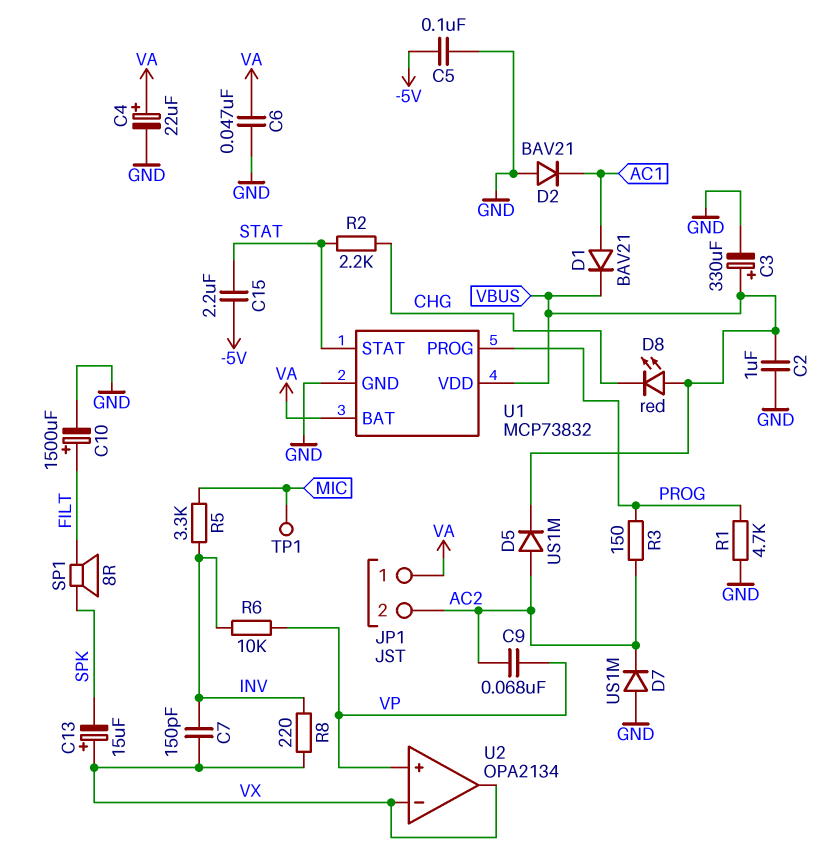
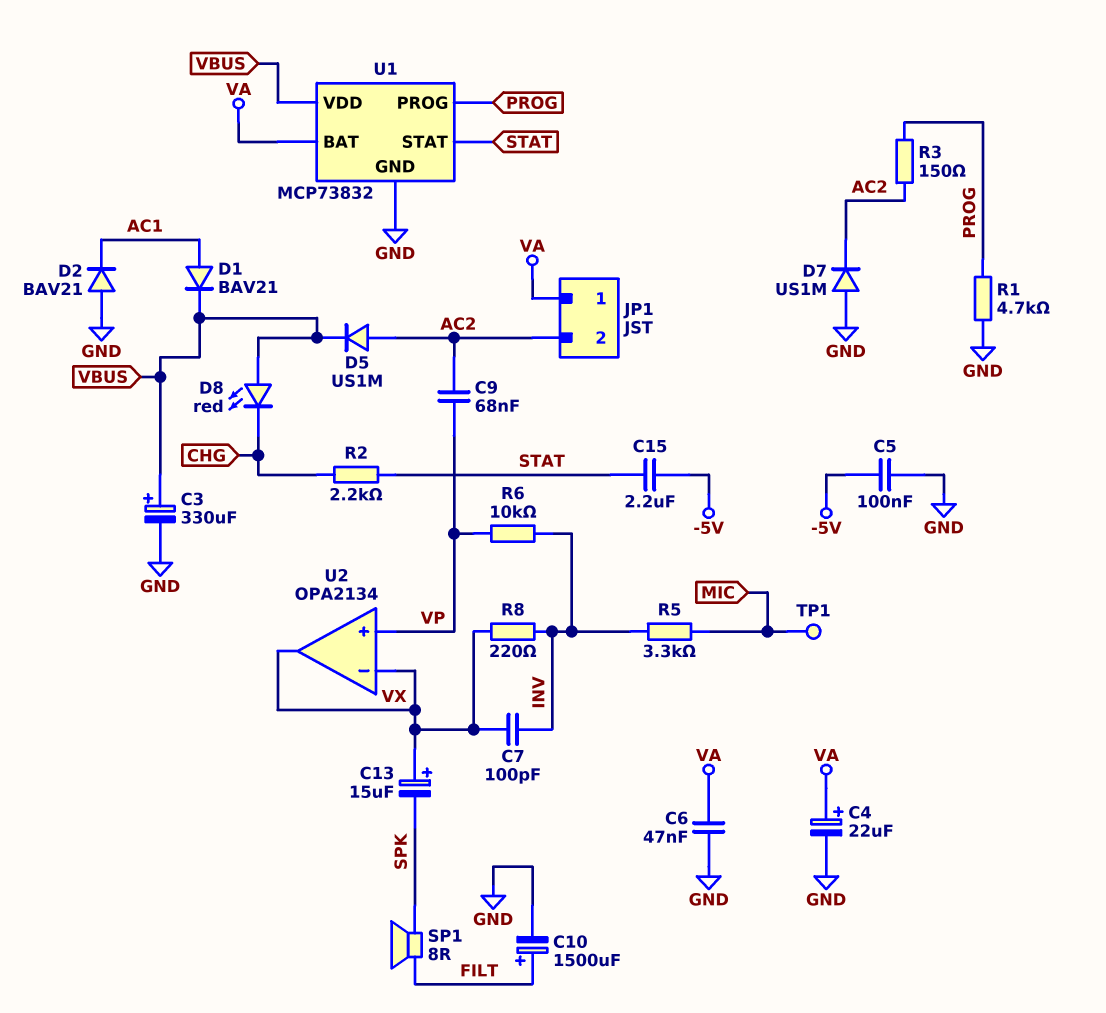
C2: 1uF (GND, VBUS) -> none
C7: 150pF (INV, VX) -> 100pF (INV, VX)

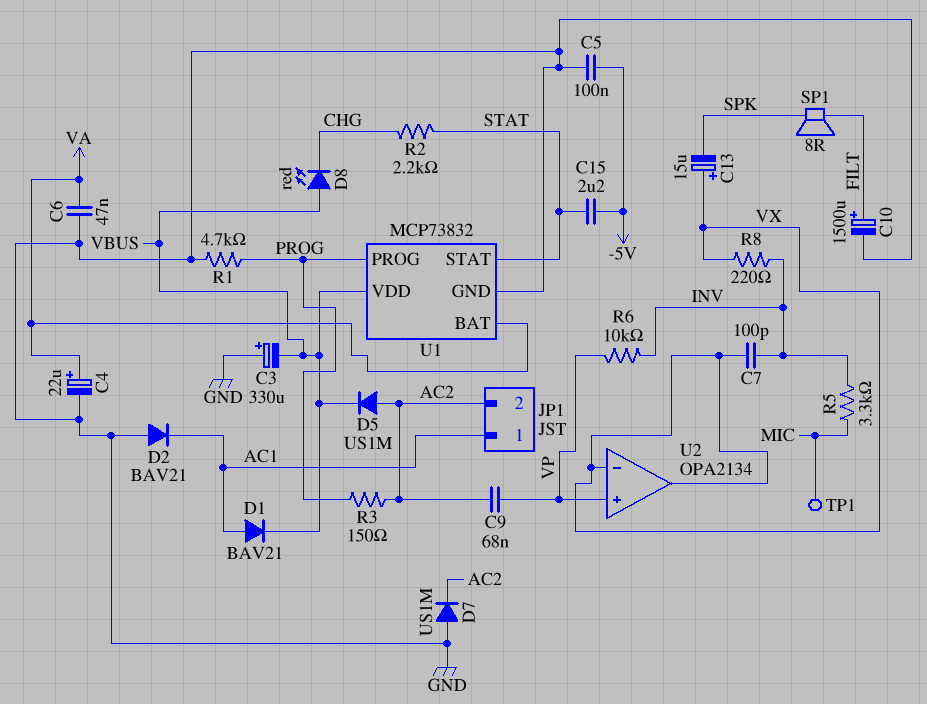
C3: 330uF (plus VBUS, minus GND) -> 330uF (plus GND, minus VBUS)
JP1 pin 1: VA -> AC1

